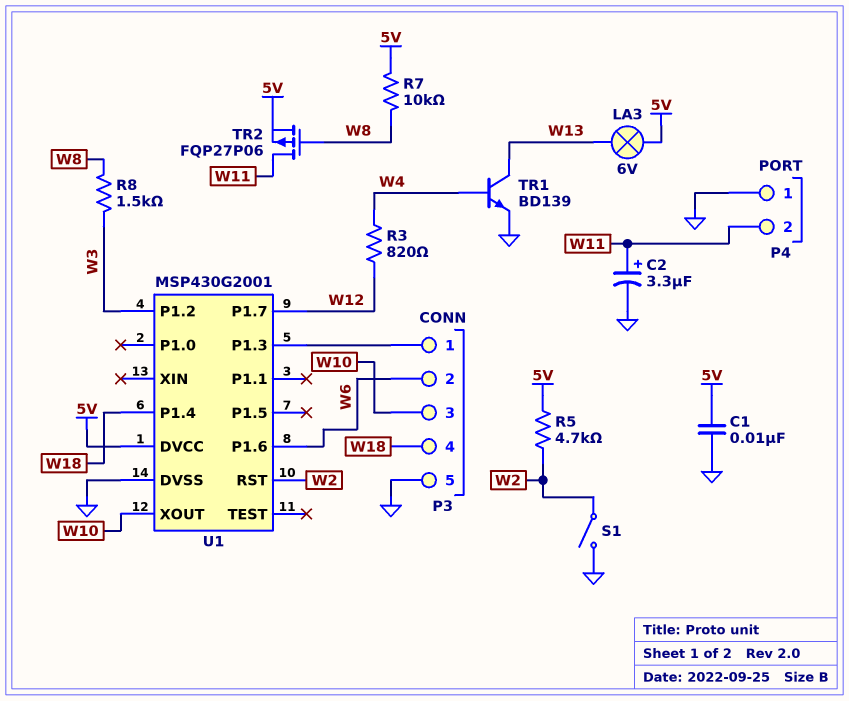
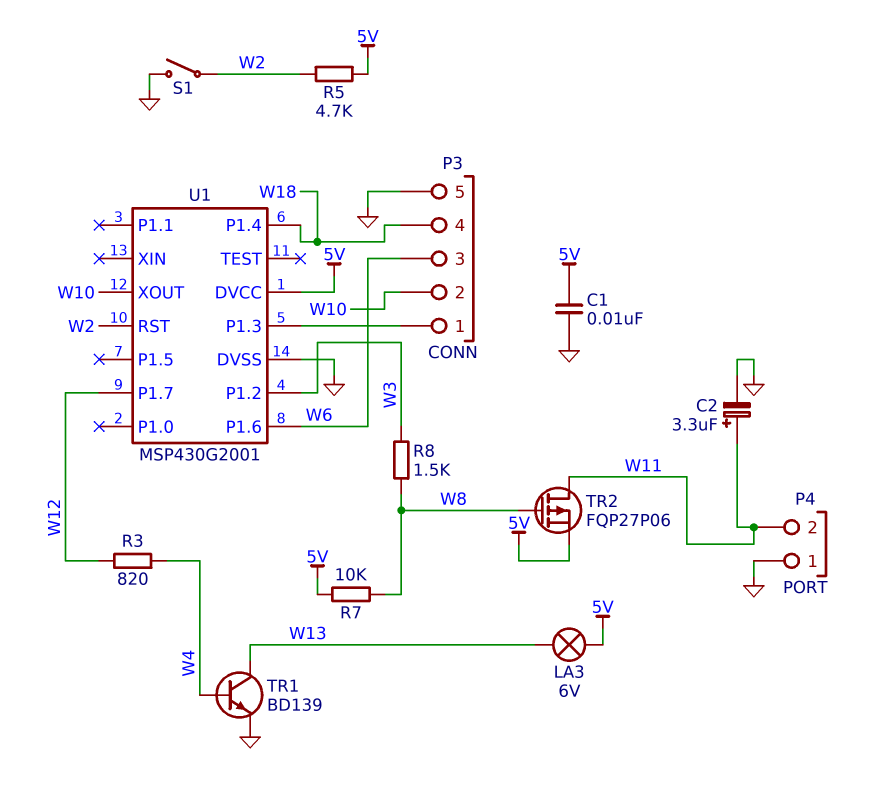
P3 pin 2: W6 -> W10
P3 pin 3: W10 -> W6

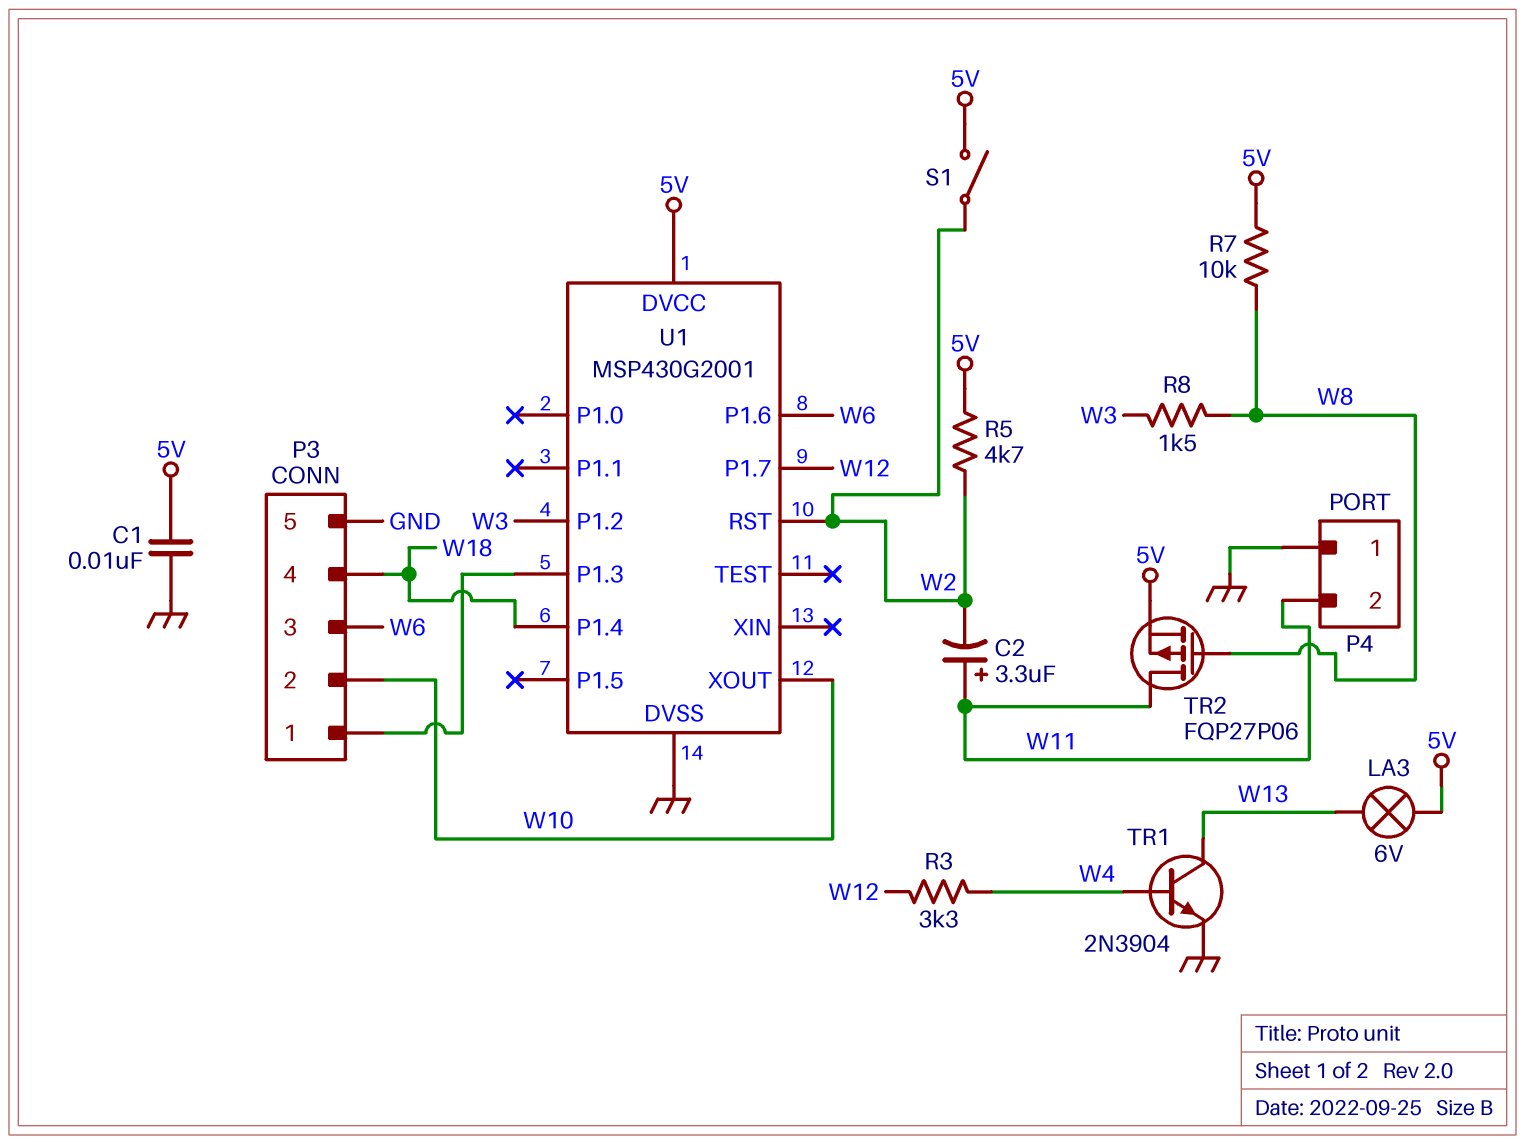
C2: 3.3uF (plus W11, minus GND) -> 3.3uF (plus W11, minus W2)
R3: 820 (W4, W12) -> 3.3k (W4, W12)
S1: switch (GND, W2) -> switch (5V, W2)
TR1: NPN BD139 (B W4, C W13, E GND) -> NPN 2N3904 (B W4, C W13, E GND)

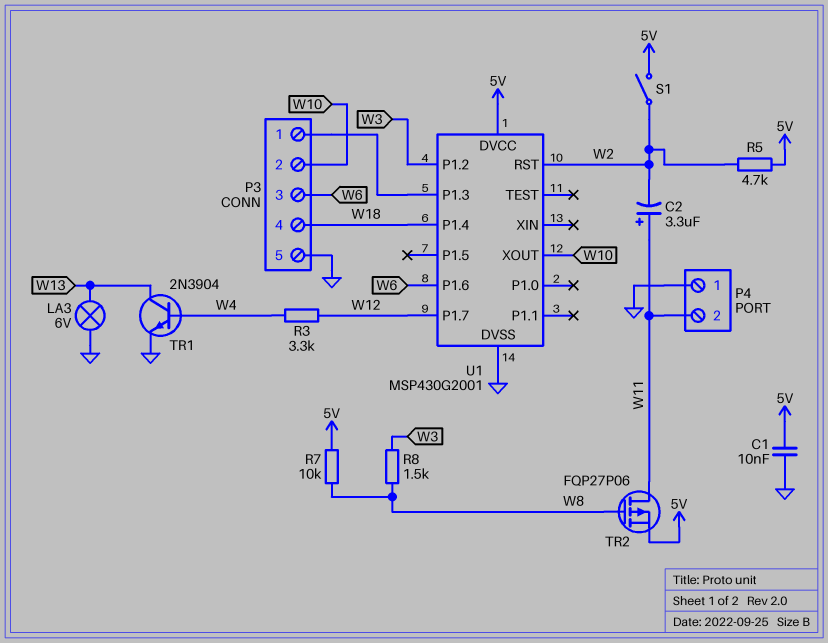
LA3: lamp 6V (5V, W13) -> lamp 6V (GND, W13)

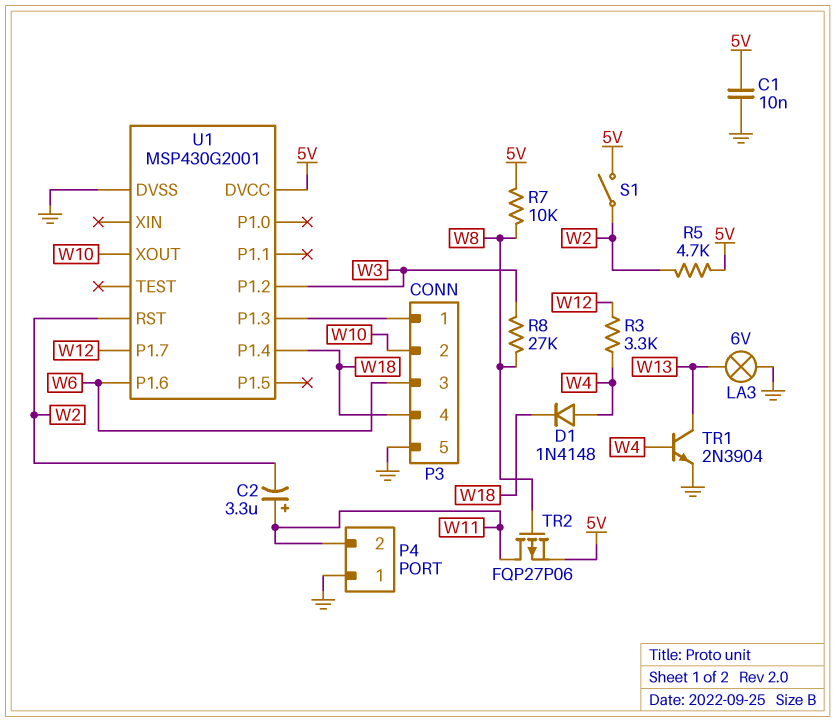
D1: none -> diode 1N4148 (A W4, K W18)
R8: 1.5k (W3, W8) -> 27k (W3, W8)

